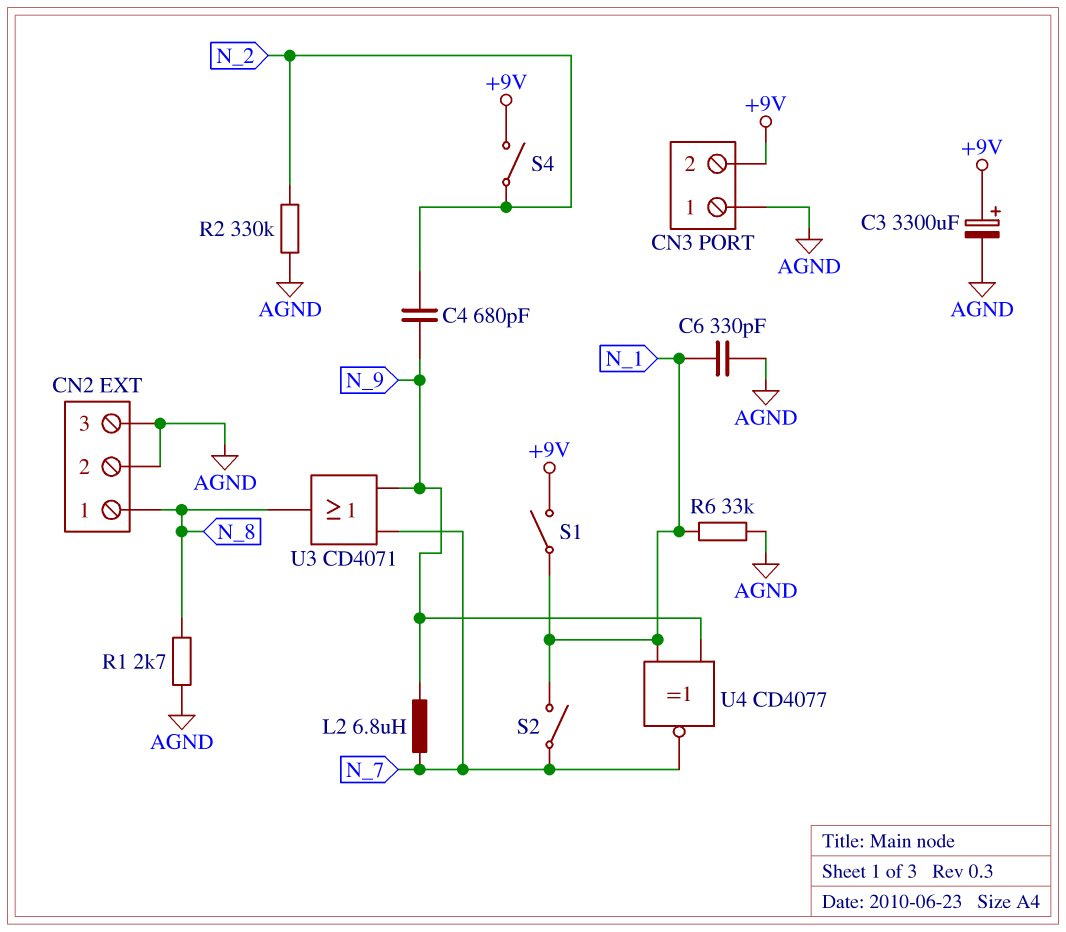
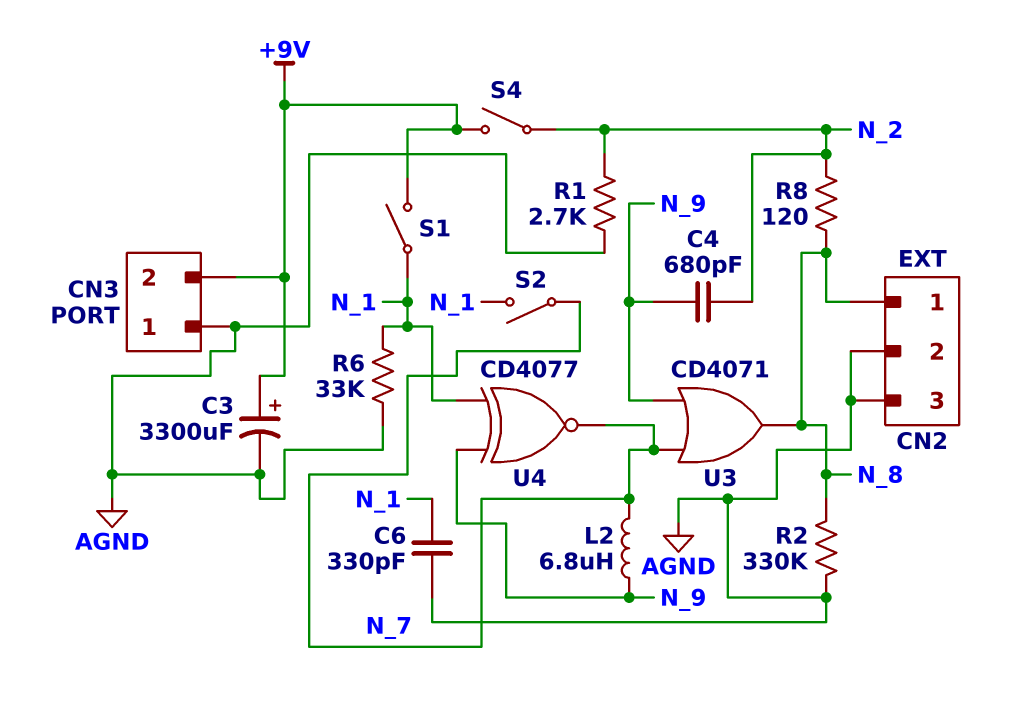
R1: 2.7k (AGND, N_8) -> 2.7k (AGND, N_2)
R2: 330k (AGND, N_2) -> 330k (AGND, N_8)
R8: none -> 120 (N_2, N_8)

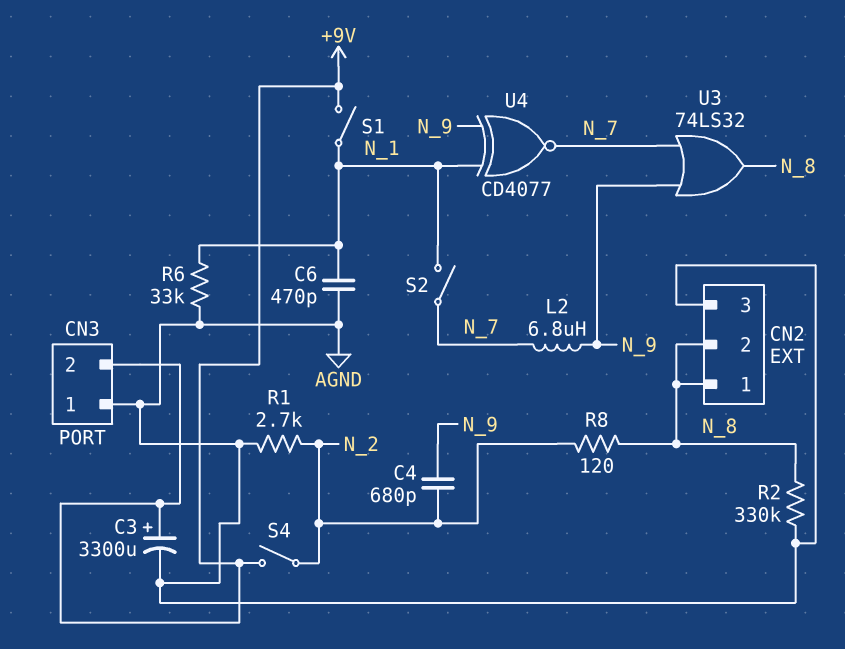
C6: 330pF (AGND, N_1) -> 470pF (AGND, N_1)
CN2 pin 2: AGND -> N_8
U3: OR CD4071 (in N_7, in N_9, out N_8) -> OR 74LS32 (in N_7, in N_9, out N_8)

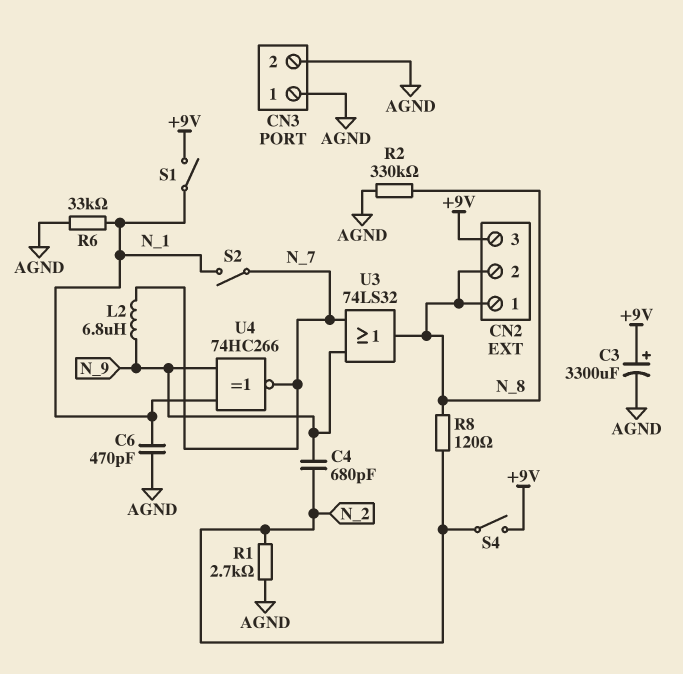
CN2 pin 3: AGND -> +9V
CN3 pin 2: +9V -> AGND
U4: XNOR CD4077 (in N_1, in N_9, out N_7) -> XNOR 74HC266 (in N_1, in N_9, out N_7)

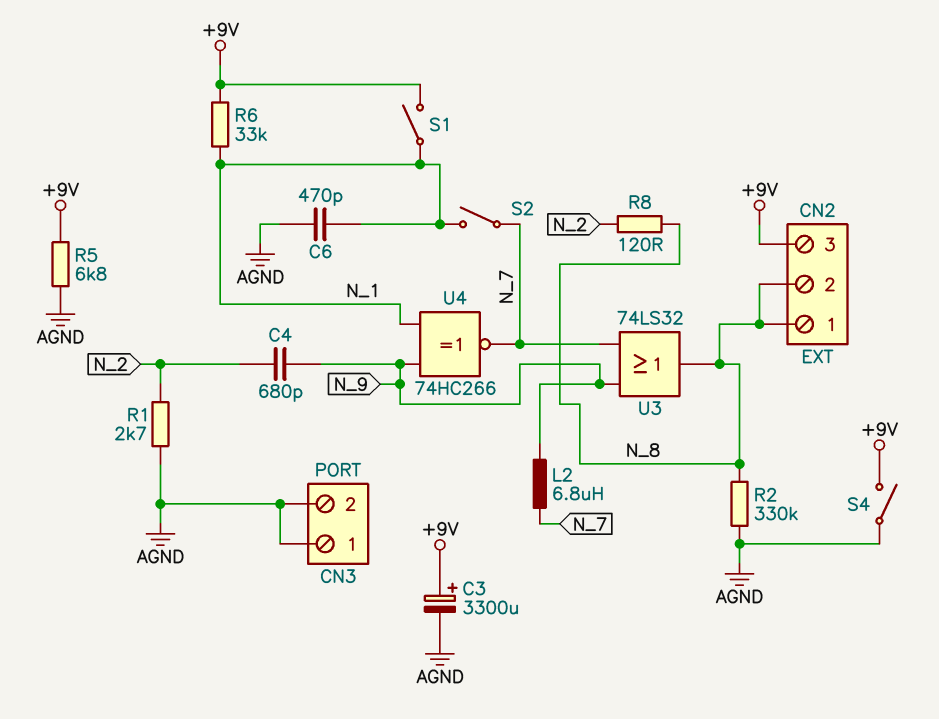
R5: none -> 6.8k (+9V, AGND)
R6: 33k (AGND, N_1) -> 33k (+9V, N_1)
S4: switch (+9V, N_2) -> switch (+9V, AGND)

